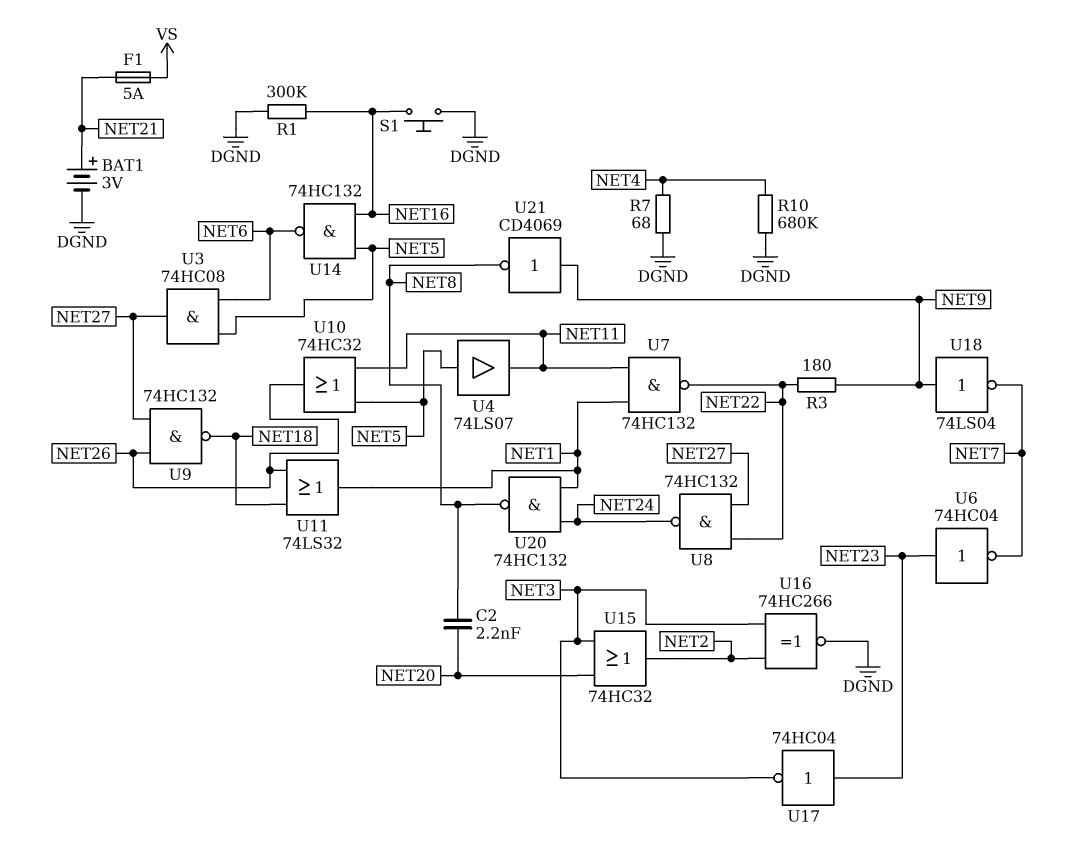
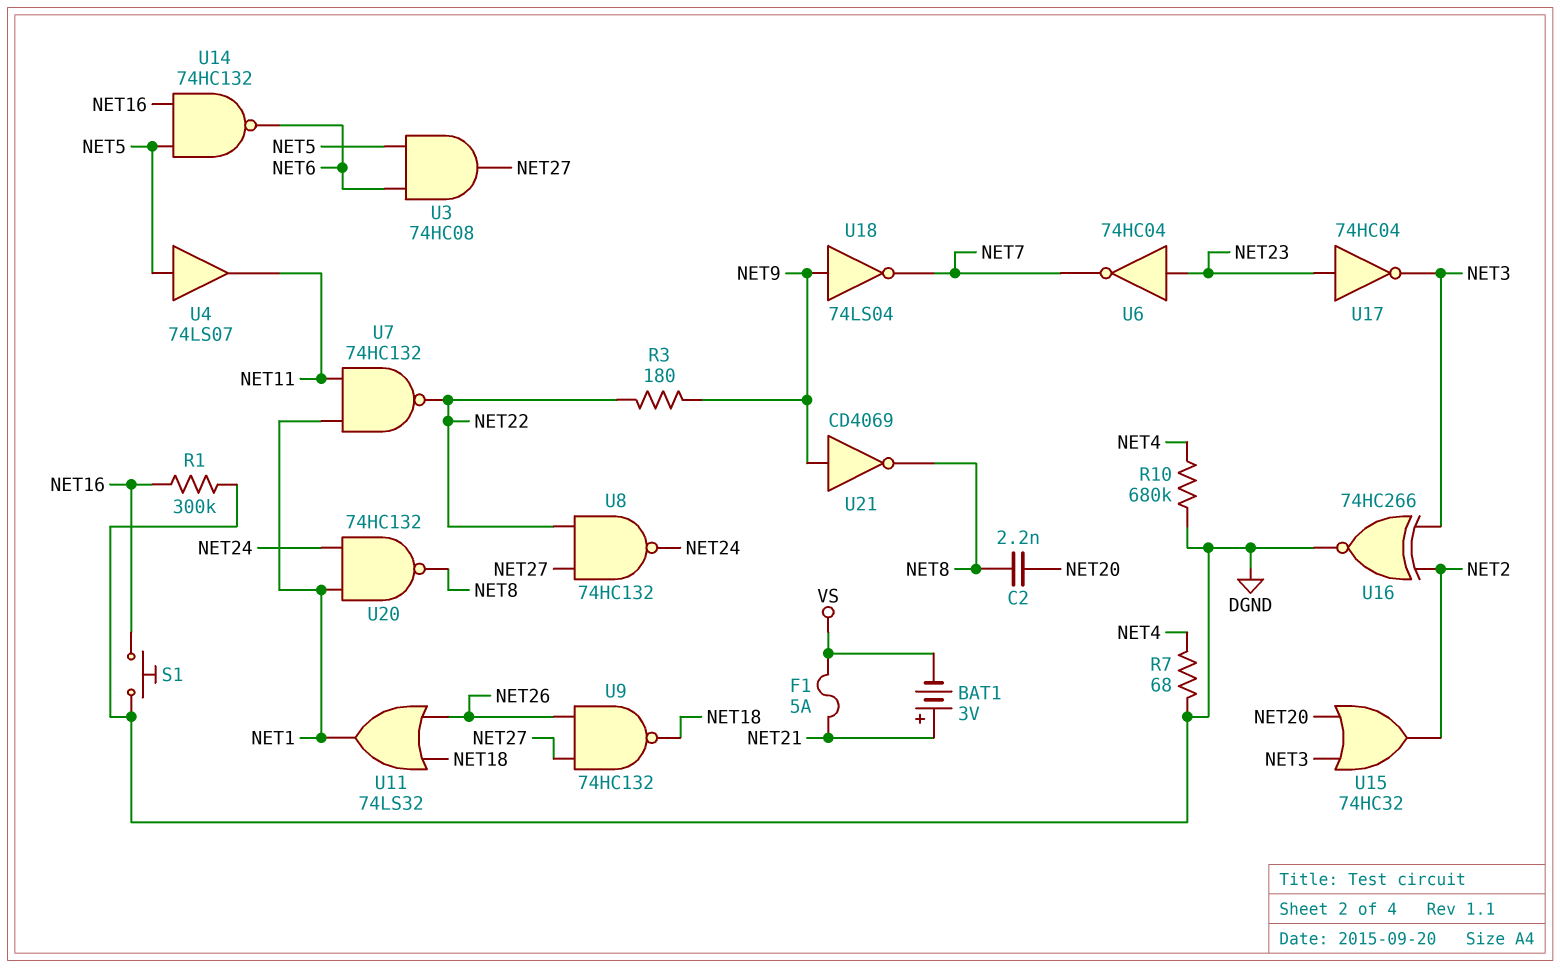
BAT1: 3V (plus NET21, minus DGND) -> 3V (plus NET21, minus VS)
U10: OR 74HC32 (in NET5, in NET11, out NET26) -> none

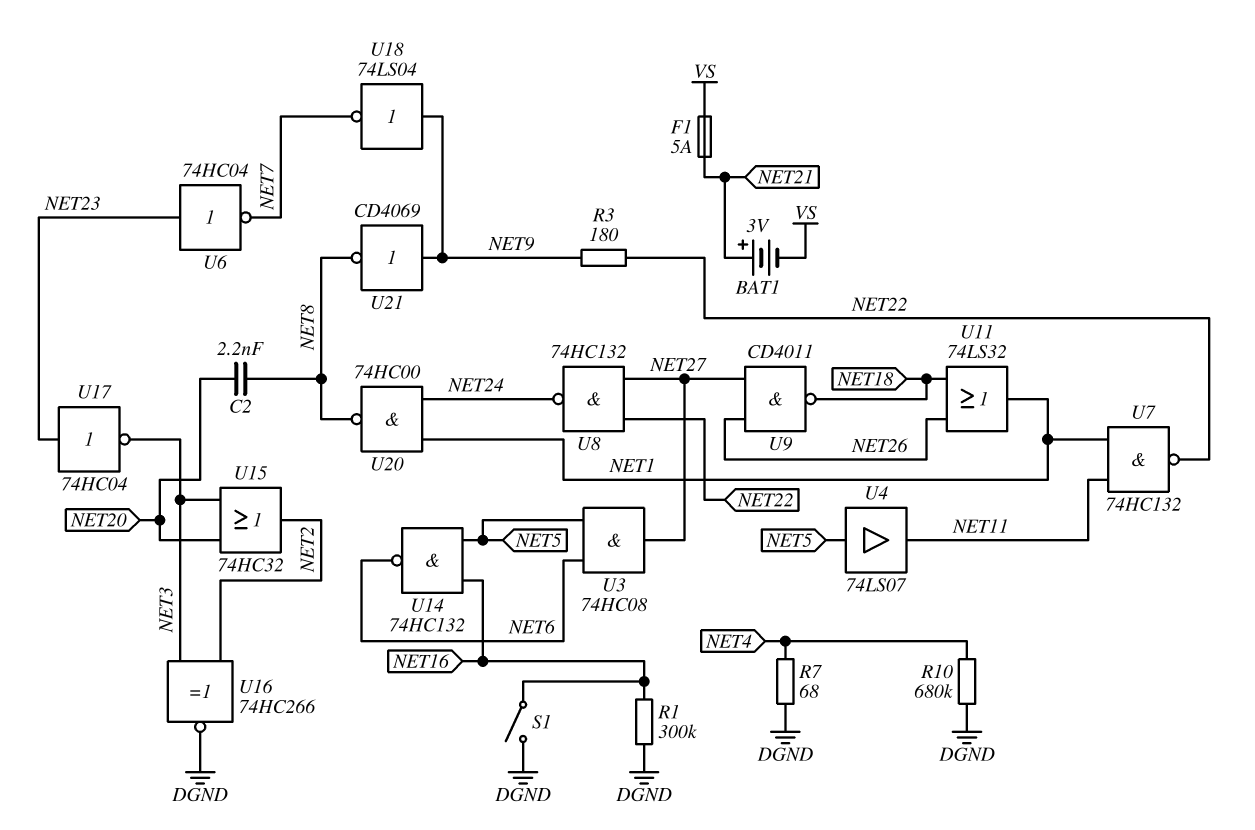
S1: button (DGND, NET16) -> switch (DGND, NET16)
U9: NAND 74HC132 (in NET26, in NET27, out NET18) -> NAND CD4011 (in NET26, in NET27, out NET18)
U20: NAND 74HC132 (in NET1, in NET24, out NET8) -> NAND 74HC00 (in NET1, in NET24, out NET8)

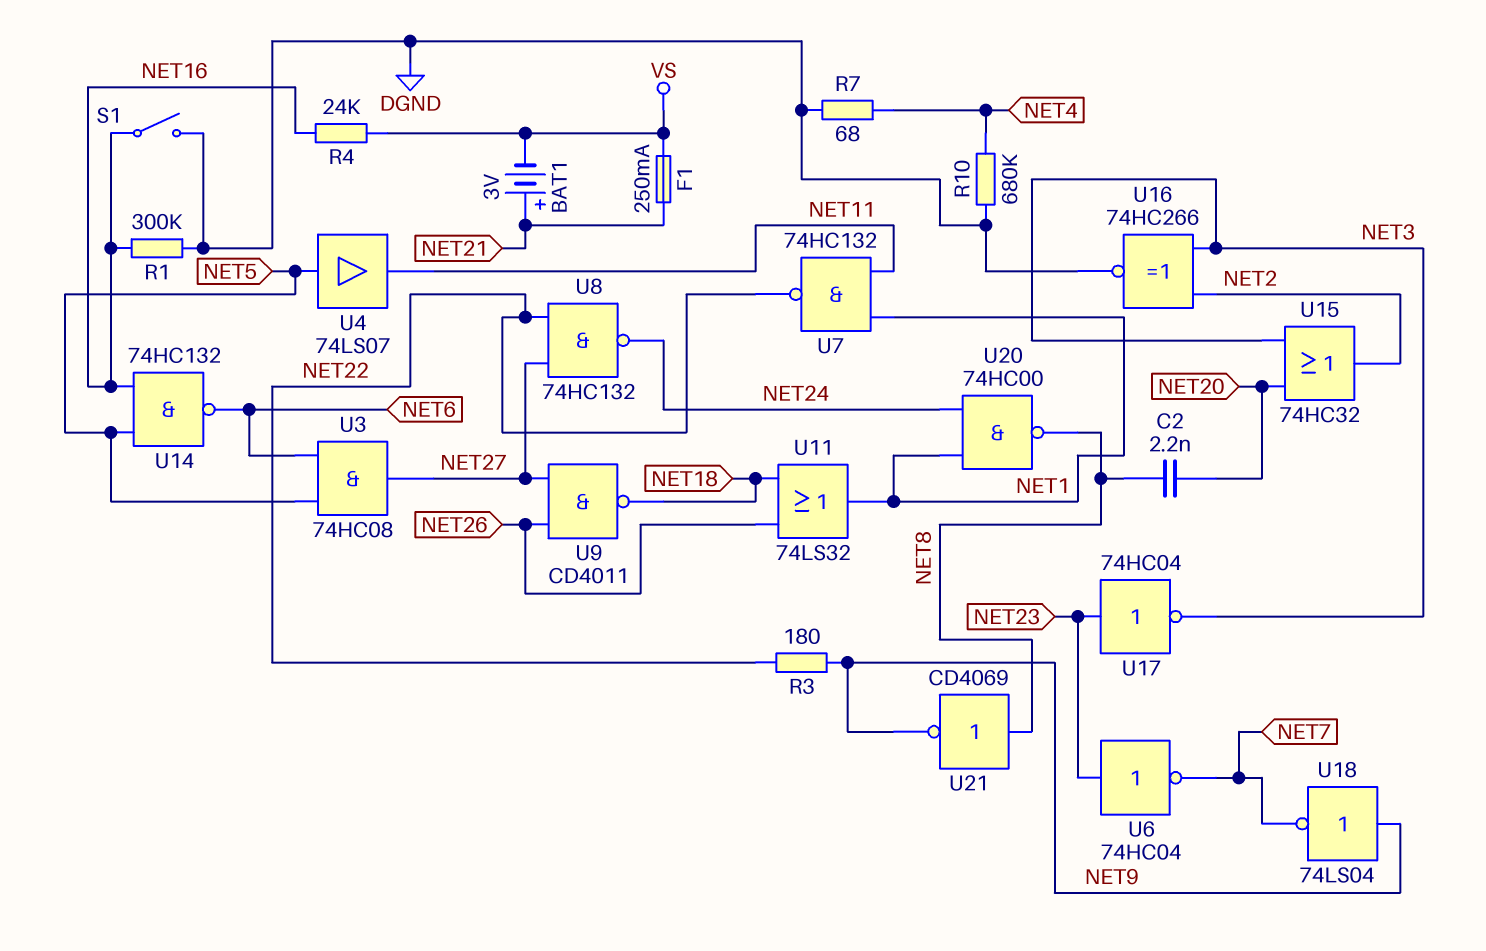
F1: 5A (NET21, VS) -> 250mA (NET21, VS)
R4: none -> 24k (NET16, VS)
U21: NOT CD4069 (in NET9, out NET8) -> NOT CD4069 (in NET8, out NET9)

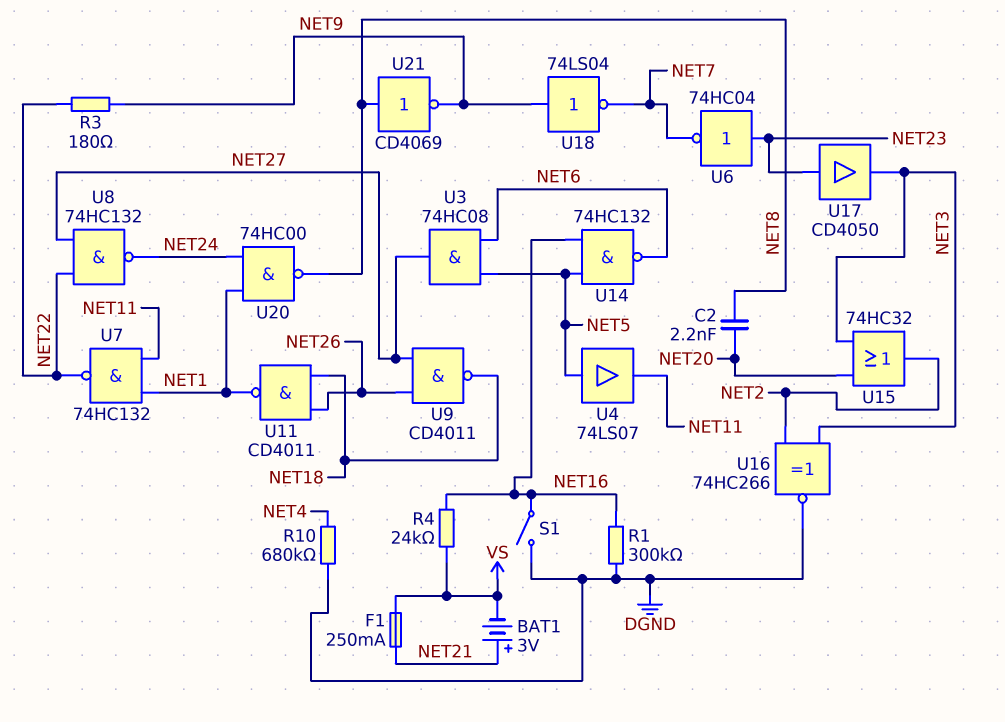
R7: 68 (DGND, NET4) -> none
U11: OR 74LS32 (in NET18, in NET26, out NET1) -> NAND CD4011 (in NET18, in NET26, out NET1)
U17: NOT 74HC04 (in NET23, out NET3) -> buffer CD4050 (in NET23, out NET3)

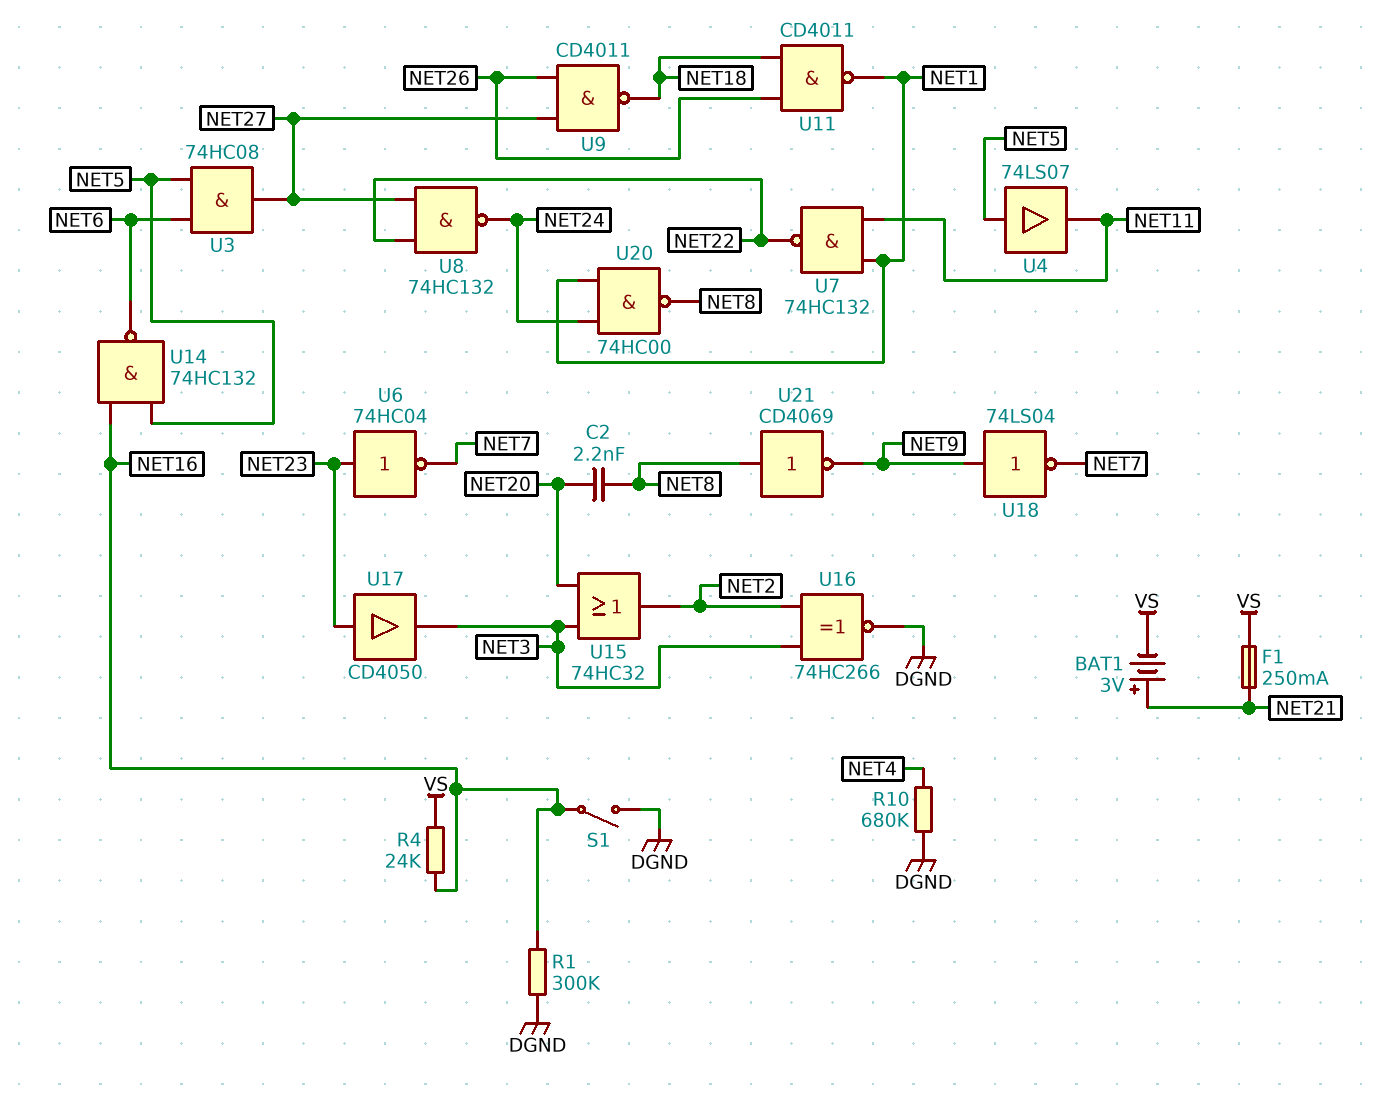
R3: 180 (NET9, NET22) -> none

